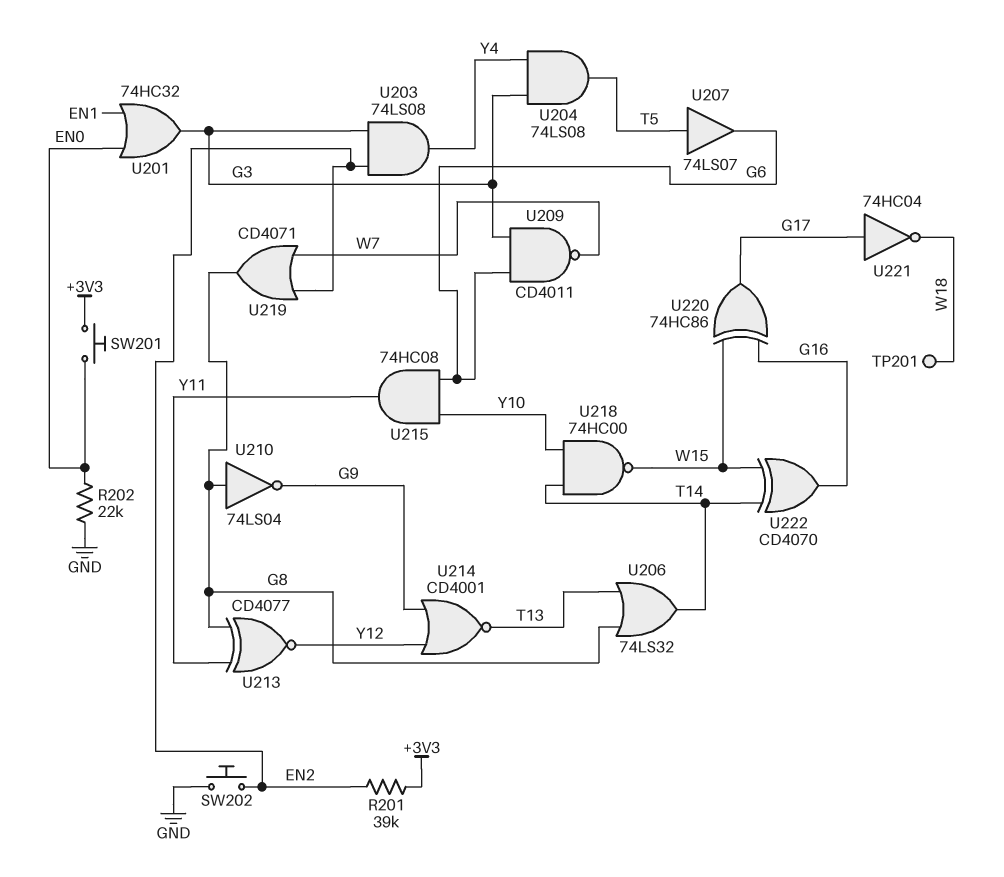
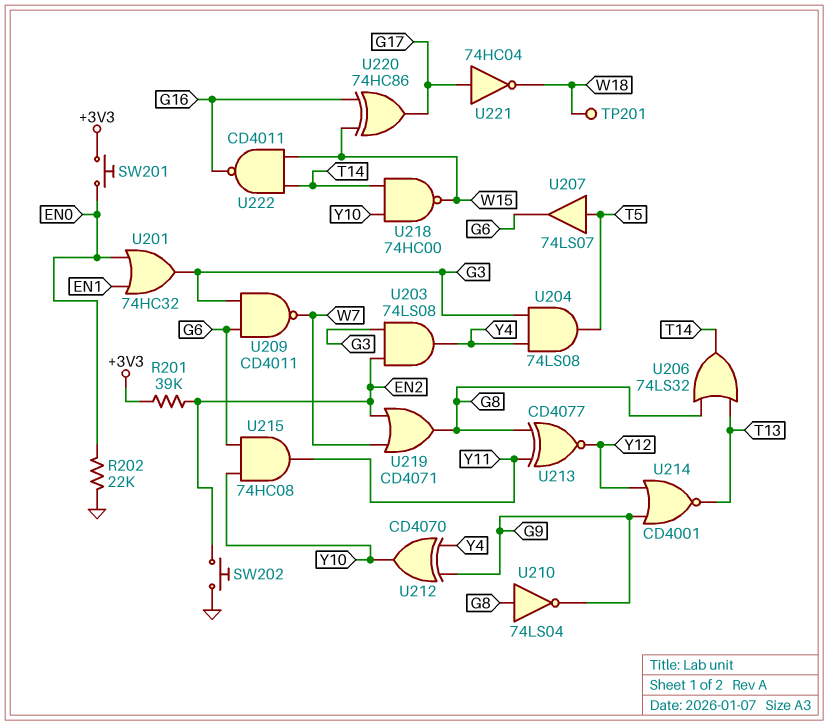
U212: none -> XOR CD4070 (in G9, in Y4, out Y10)
U222: XOR CD4070 (in T14, in W15, out G16) -> NAND CD4011 (in T14, in W15, out G16)

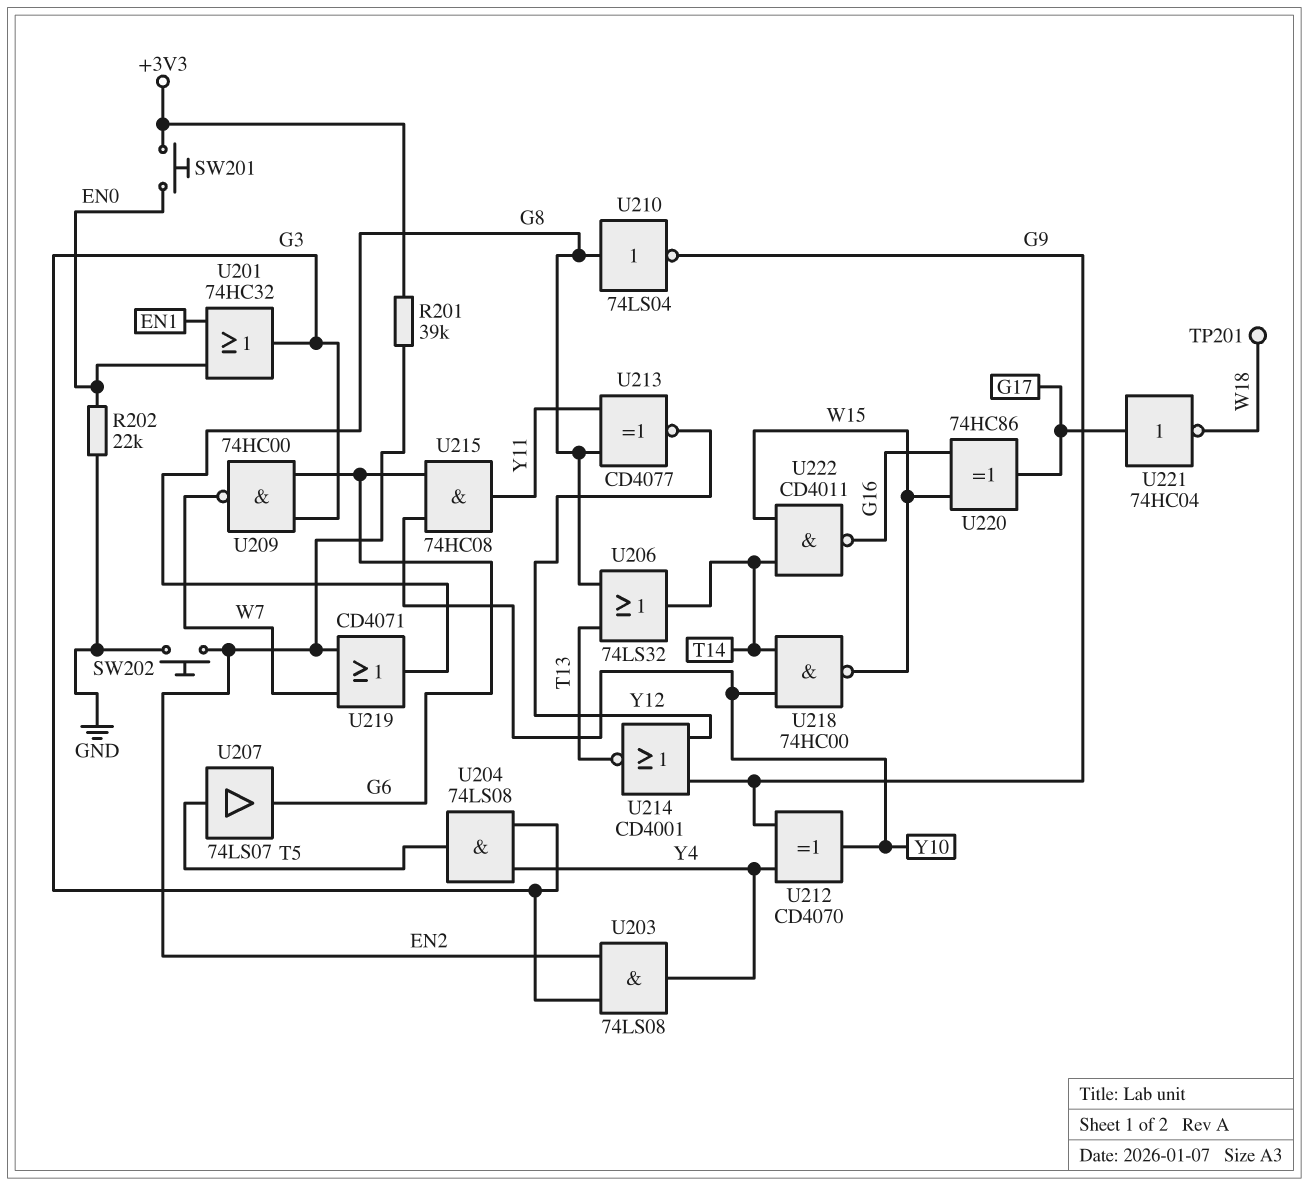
U209: NAND CD4011 (in G3, in G6, out W7) -> NAND 74HC00 (in G3, in G6, out W7)

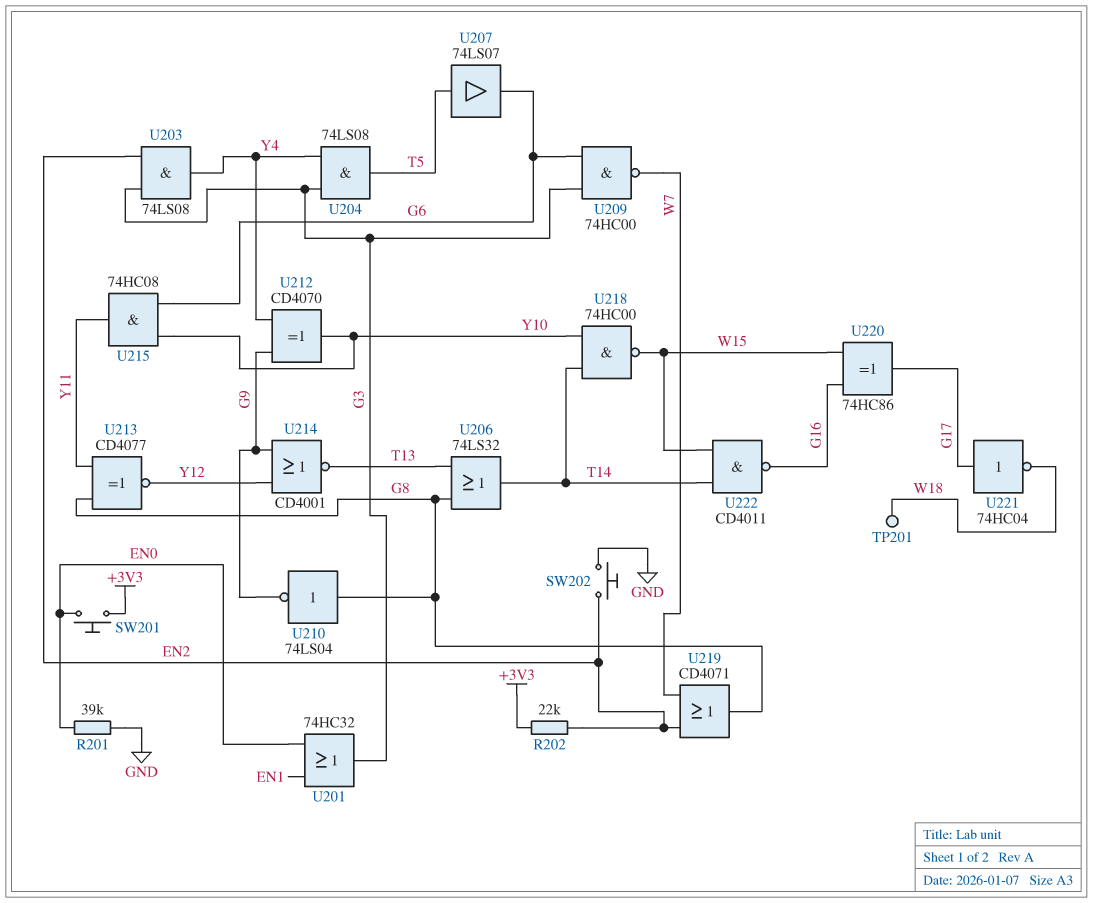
R201: 39k (+3V3, EN2) -> 39k (EN0, GND)
R202: 22k (EN0, GND) -> 22k (+3V3, EN2)

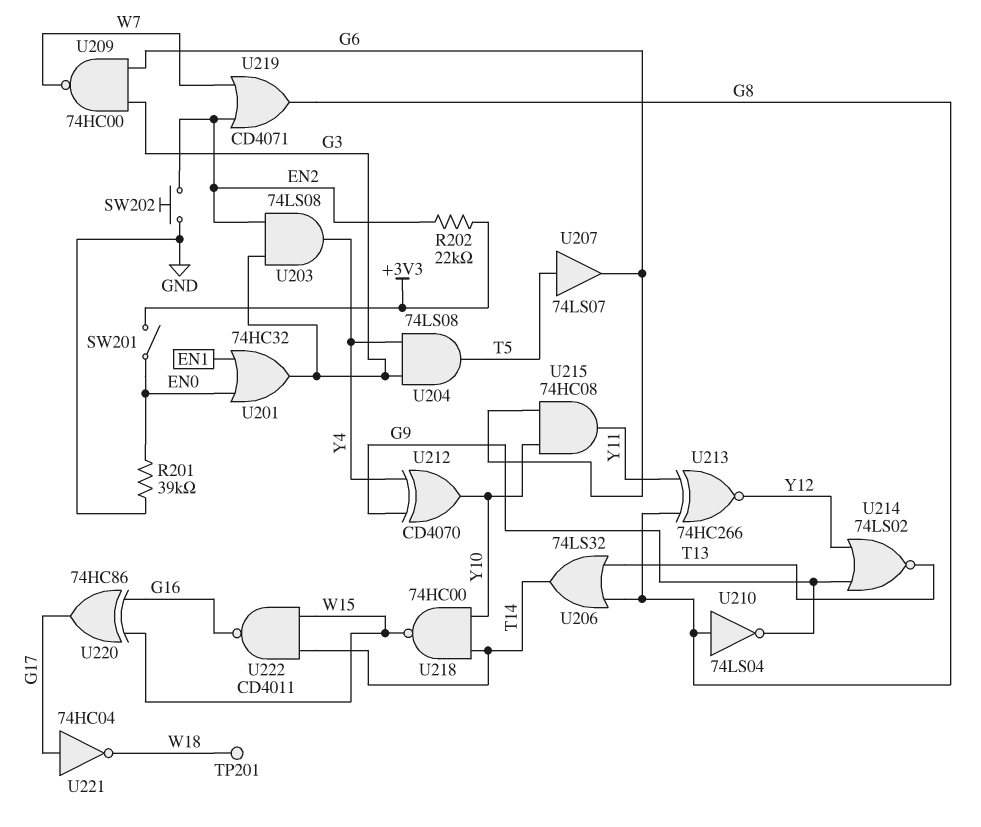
SW201: button (+3V3, EN0) -> switch (+3V3, EN0)
U213: XNOR CD4077 (in G8, in Y11, out Y12) -> XNOR 74HC266 (in G8, in Y11, out Y12)
U214: NOR CD4001 (in G9, in Y12, out T13) -> NOR 74LS02 (in G9, in Y12, out T13)

